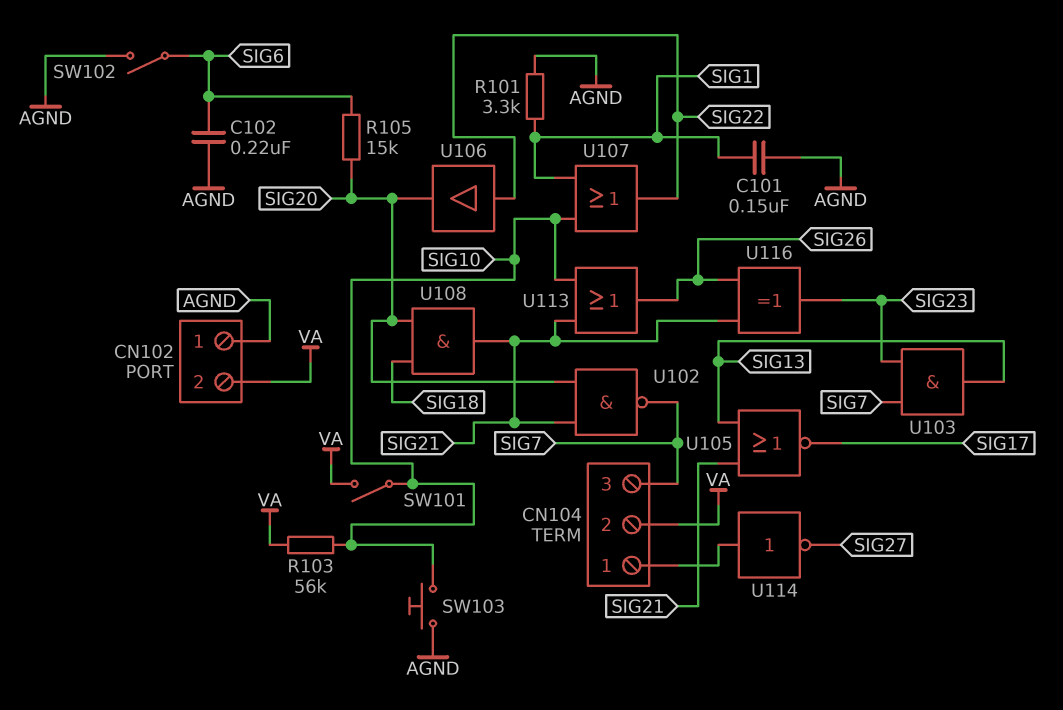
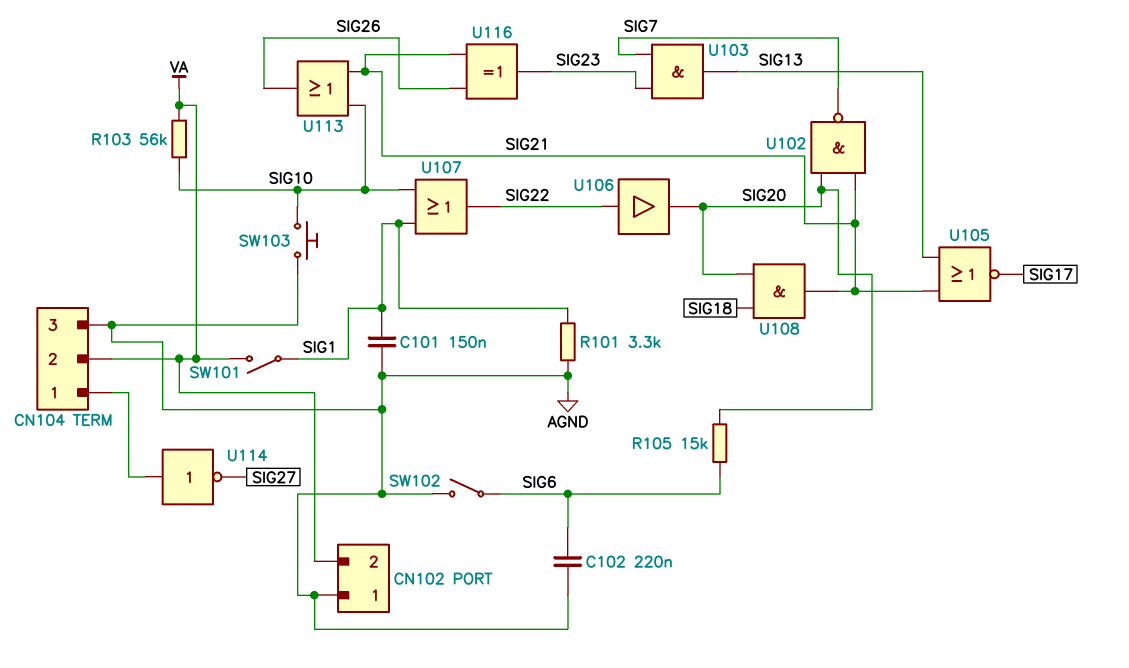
CN104 pin 3: SIG7 -> AGND
SW101: switch (SIG10, VA) -> switch (SIG1, VA)

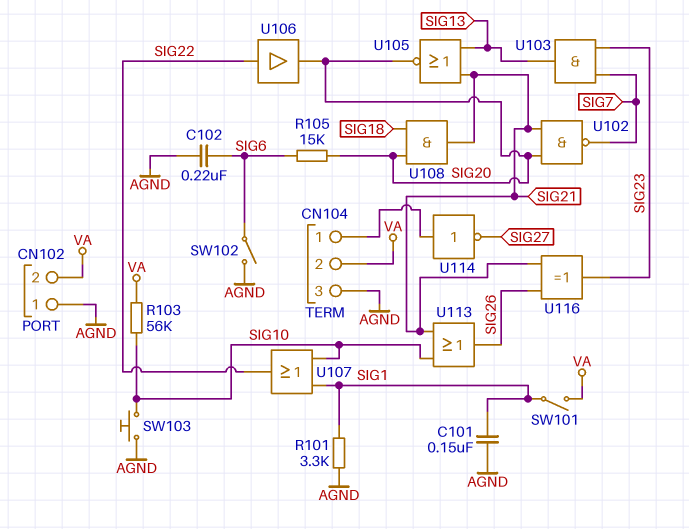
U105: NOR (in SIG13, in SIG21, out SIG17) -> NOR (in SIG13, in SIG21, out SIG20)

